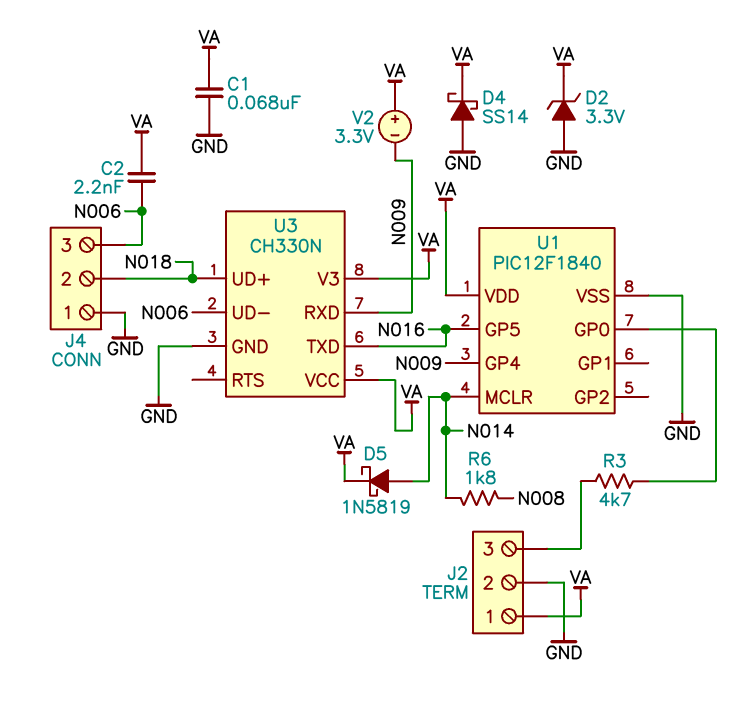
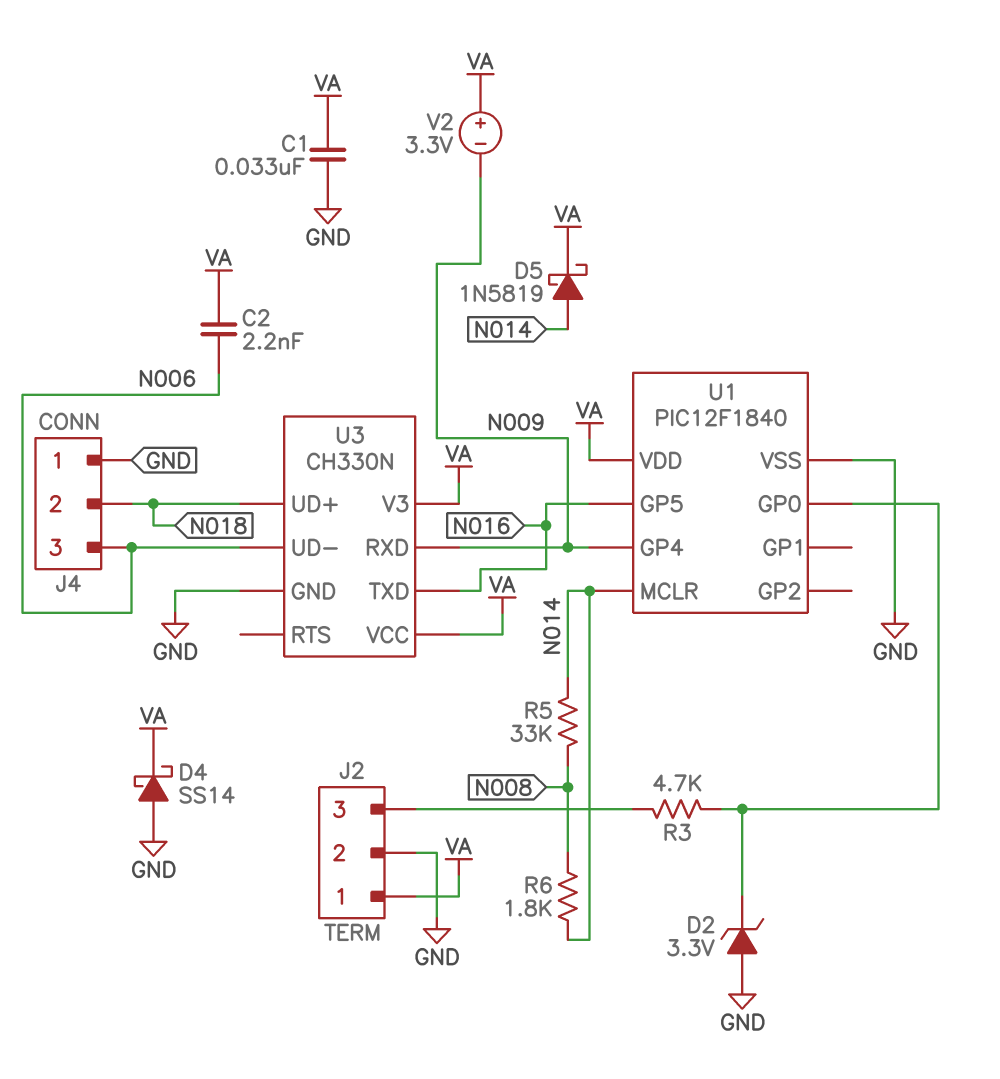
C1: 68nF (GND, VA) -> 33nF (GND, VA)
D2: zener 3.3V (A GND, K VA) -> zener 3.3V (A GND, K U1/GP0)
R5: none -> 33k (N008, N014)

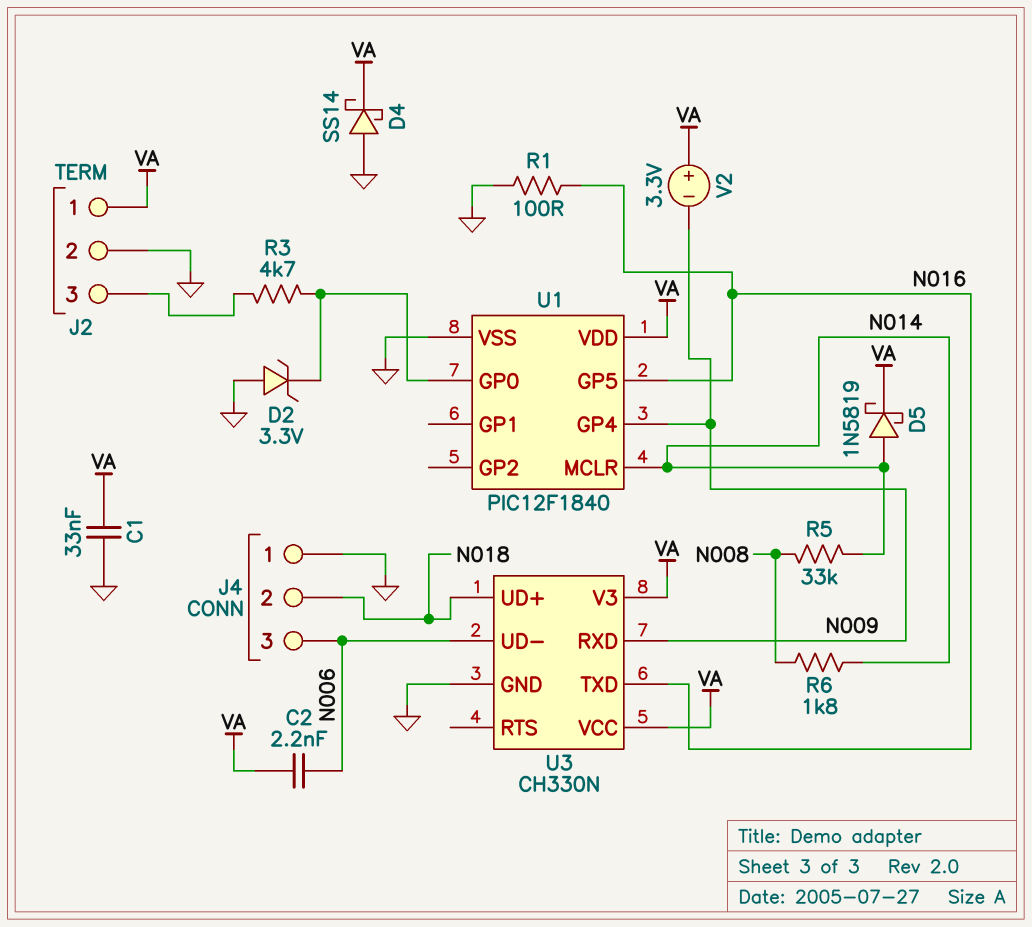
R1: none -> 100 (GND, N016)

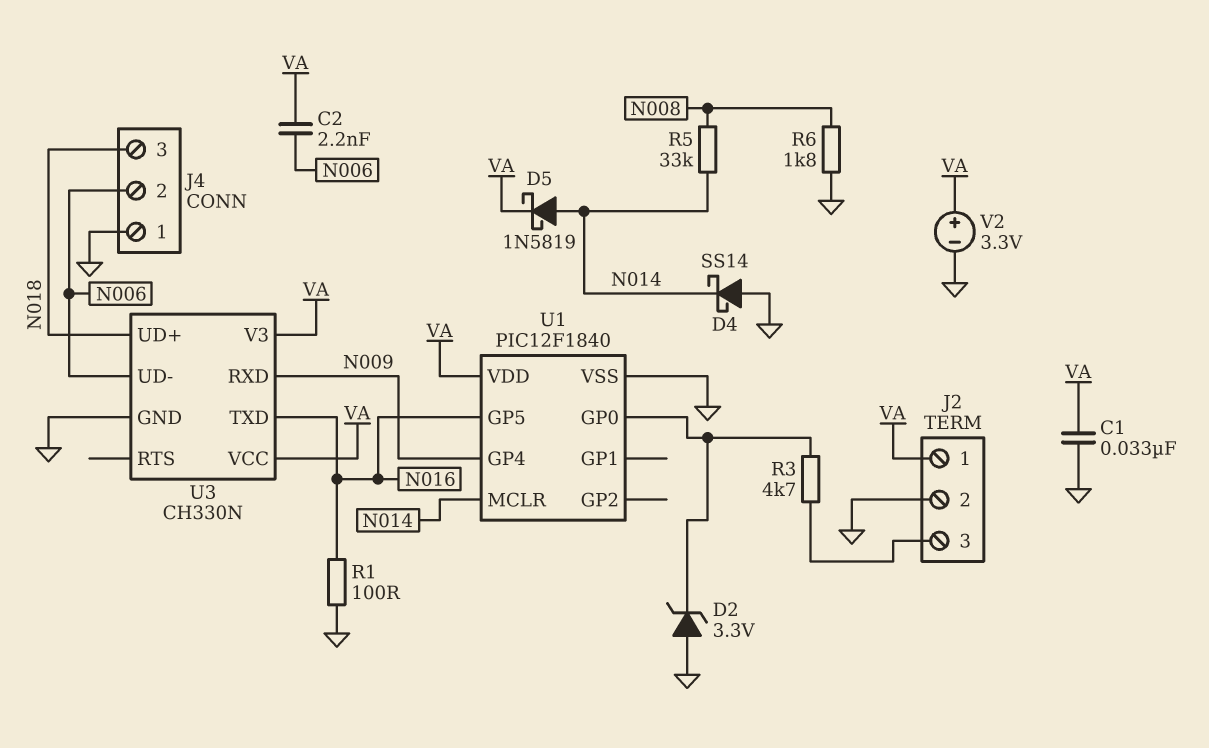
D4: schottky SS14 (A GND, K VA) -> schottky SS14 (A GND, K N014)
J4 pin 2: N018 -> N006
J4 pin 3: N006 -> N018
R6: 1.8k (N008, N014) -> 1.8k (GND, N008)
V2: 3.3V (plus VA, minus N009) -> 3.3V (plus VA, minus GND)

